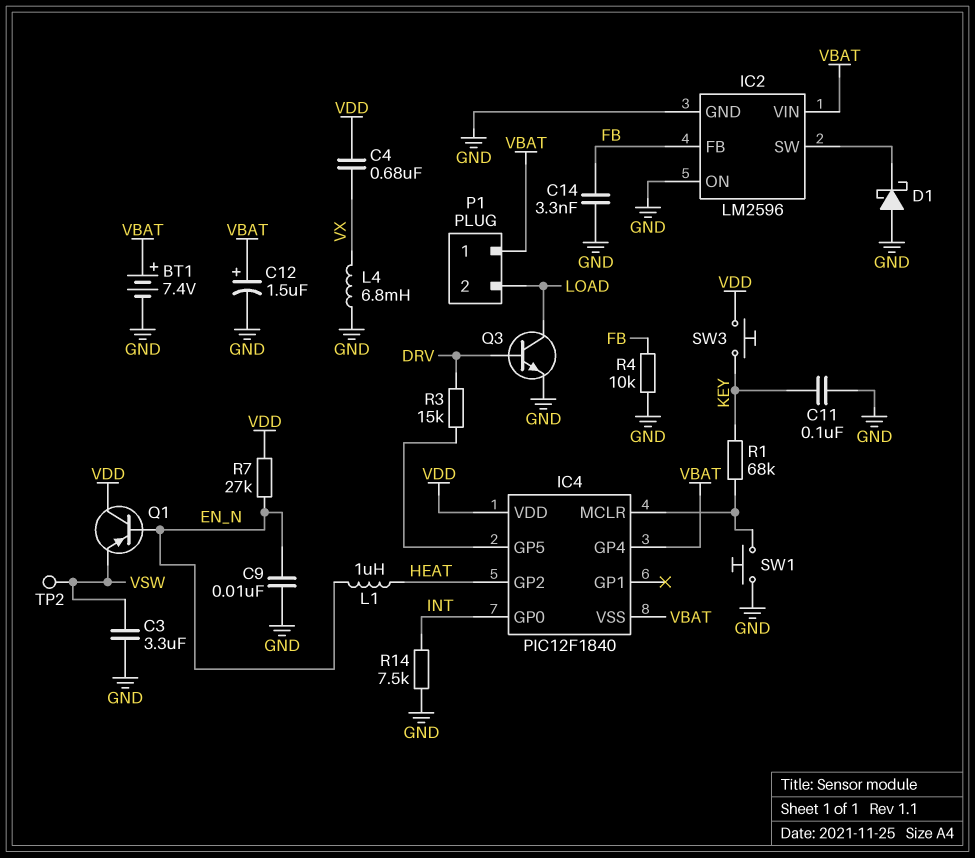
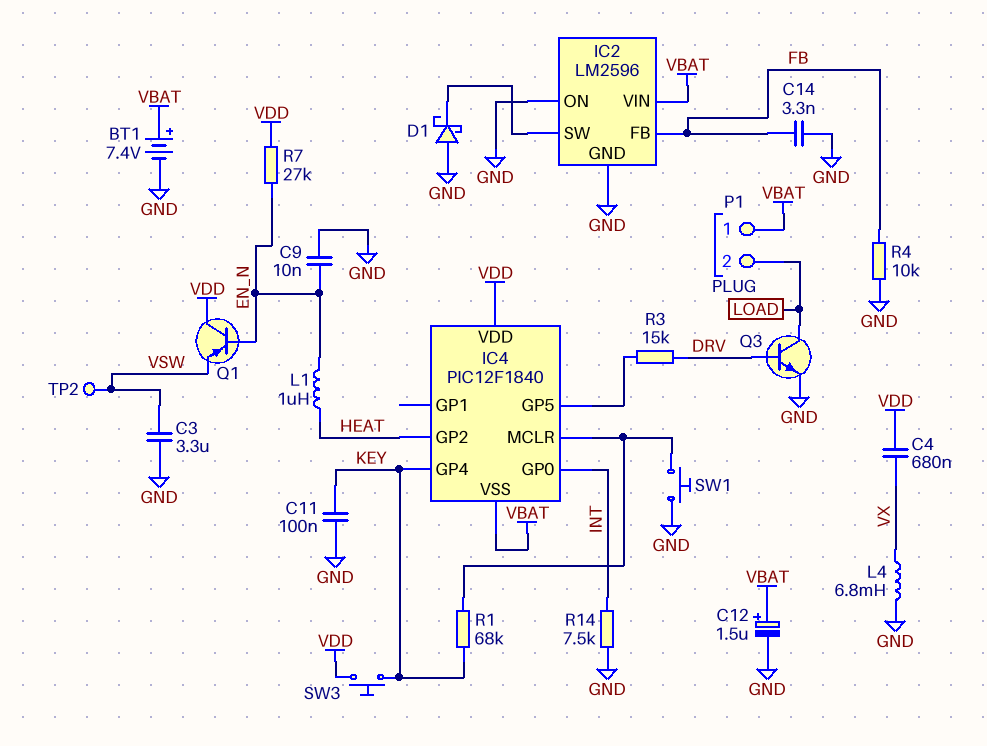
IC4 pin GP4: VBAT -> KEY

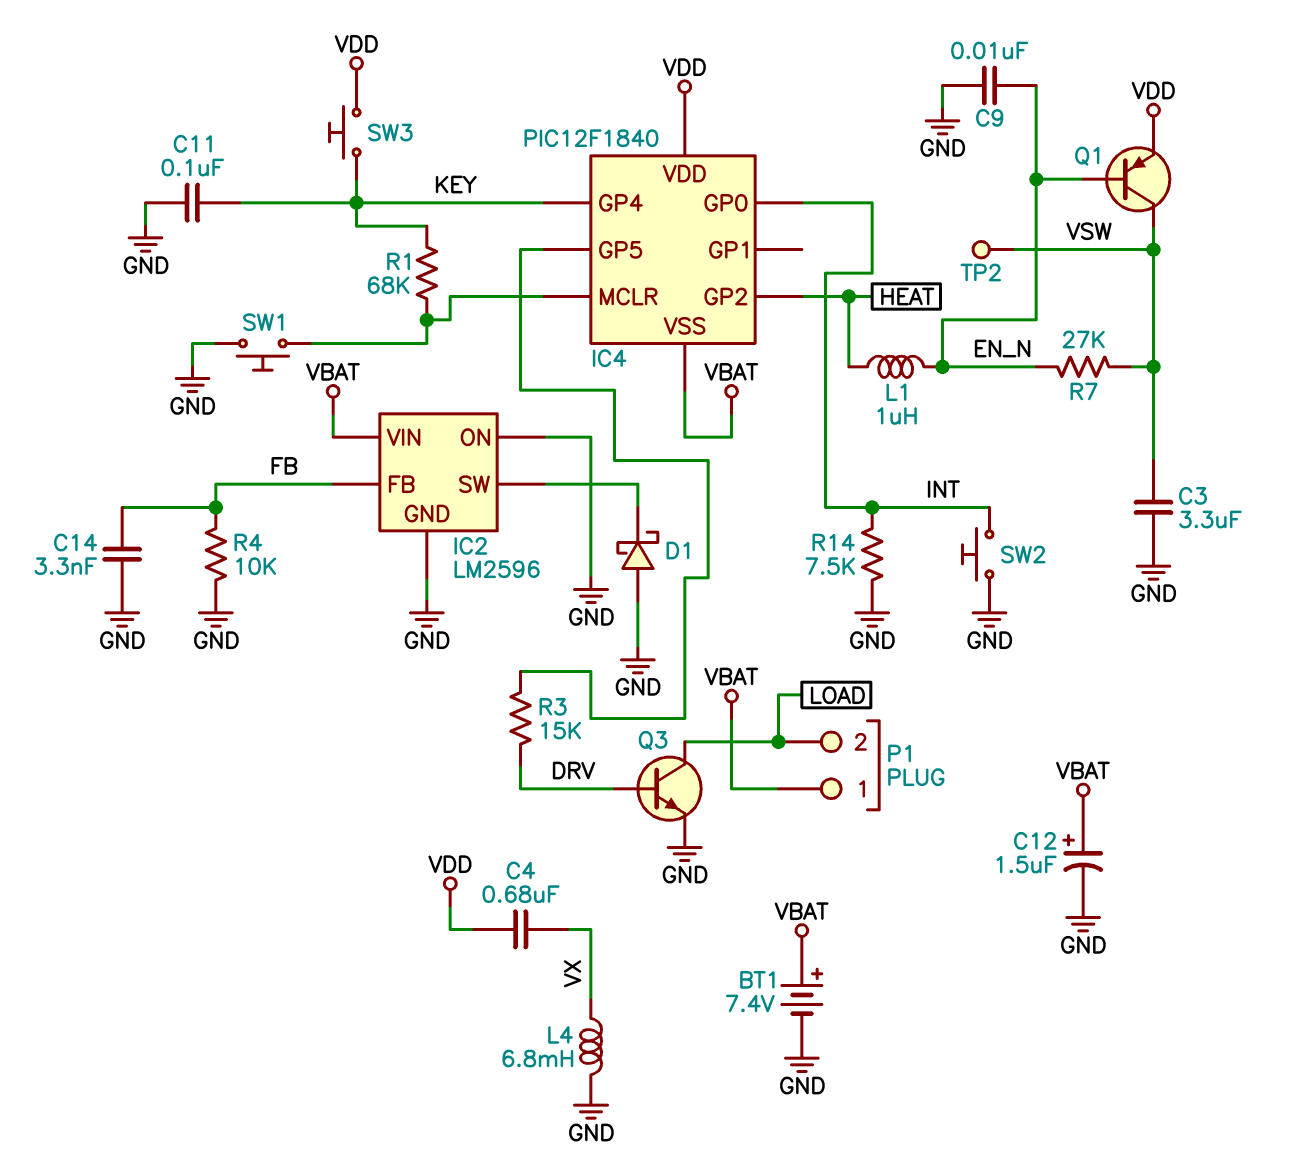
Q1: PNP (B EN_N, C VDD, E VSW) -> PNP (B EN_N, C VSW, E VDD)
R7: 27k (EN_N, VDD) -> 27k (EN_N, VSW)
SW2: none -> button (GND, INT)

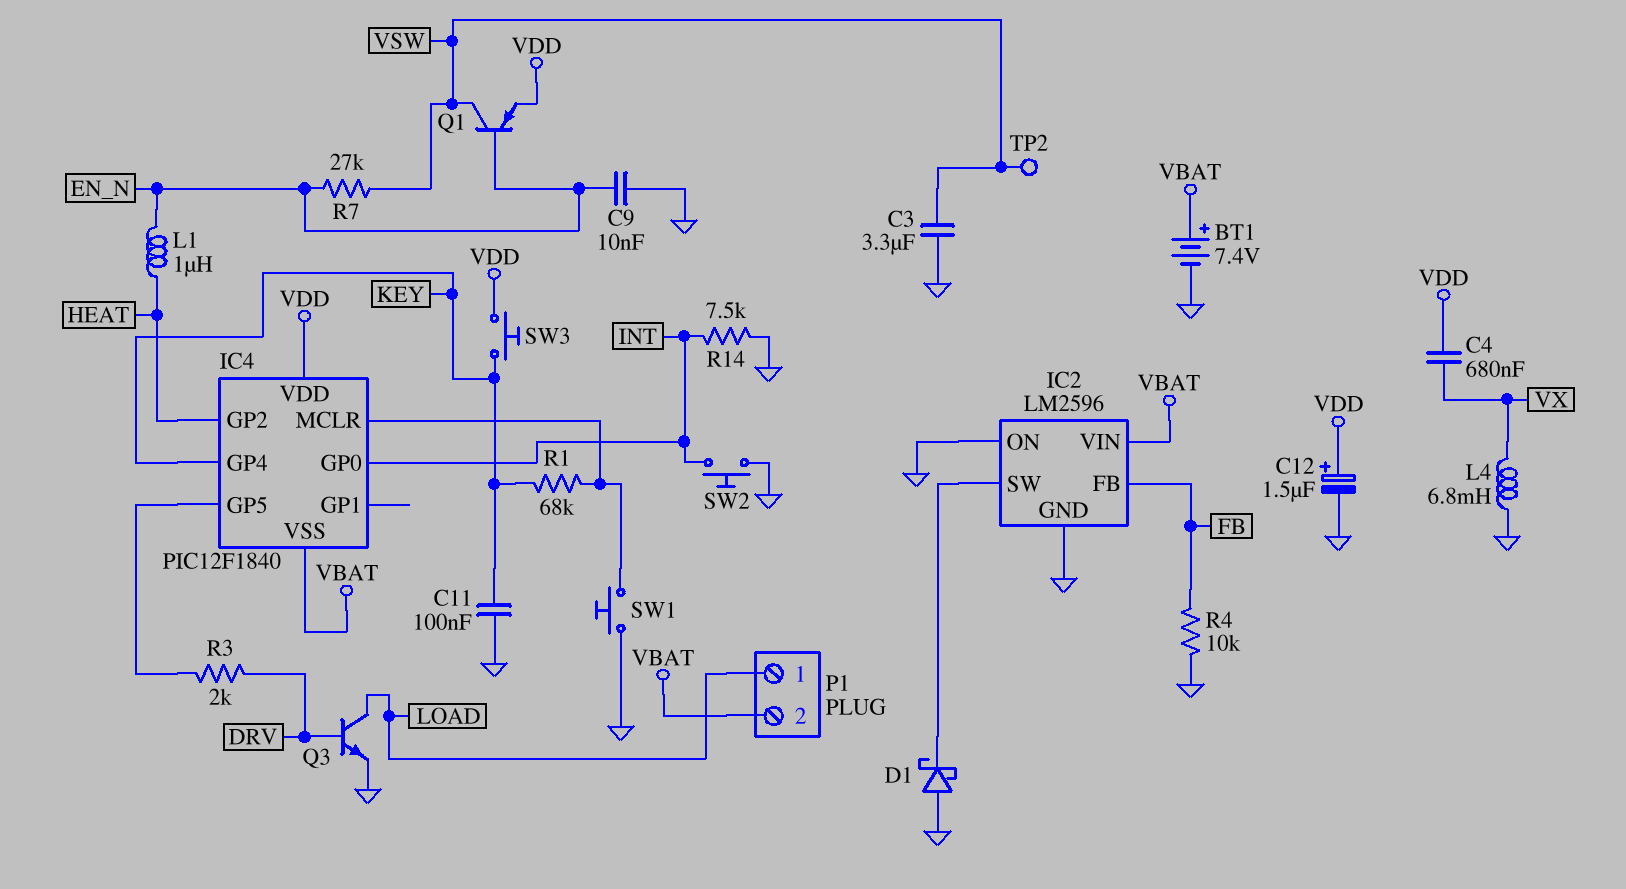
C12: 1.5uF (plus VBAT, minus GND) -> 1.5uF (plus VDD, minus GND)
C14: 3.3nF (FB, GND) -> none
P1 pin 1: VBAT -> LOAD
P1 pin 2: LOAD -> VBAT
R3: 15k (DRV, IC4/GP5) -> 2k (DRV, IC4/GP5)

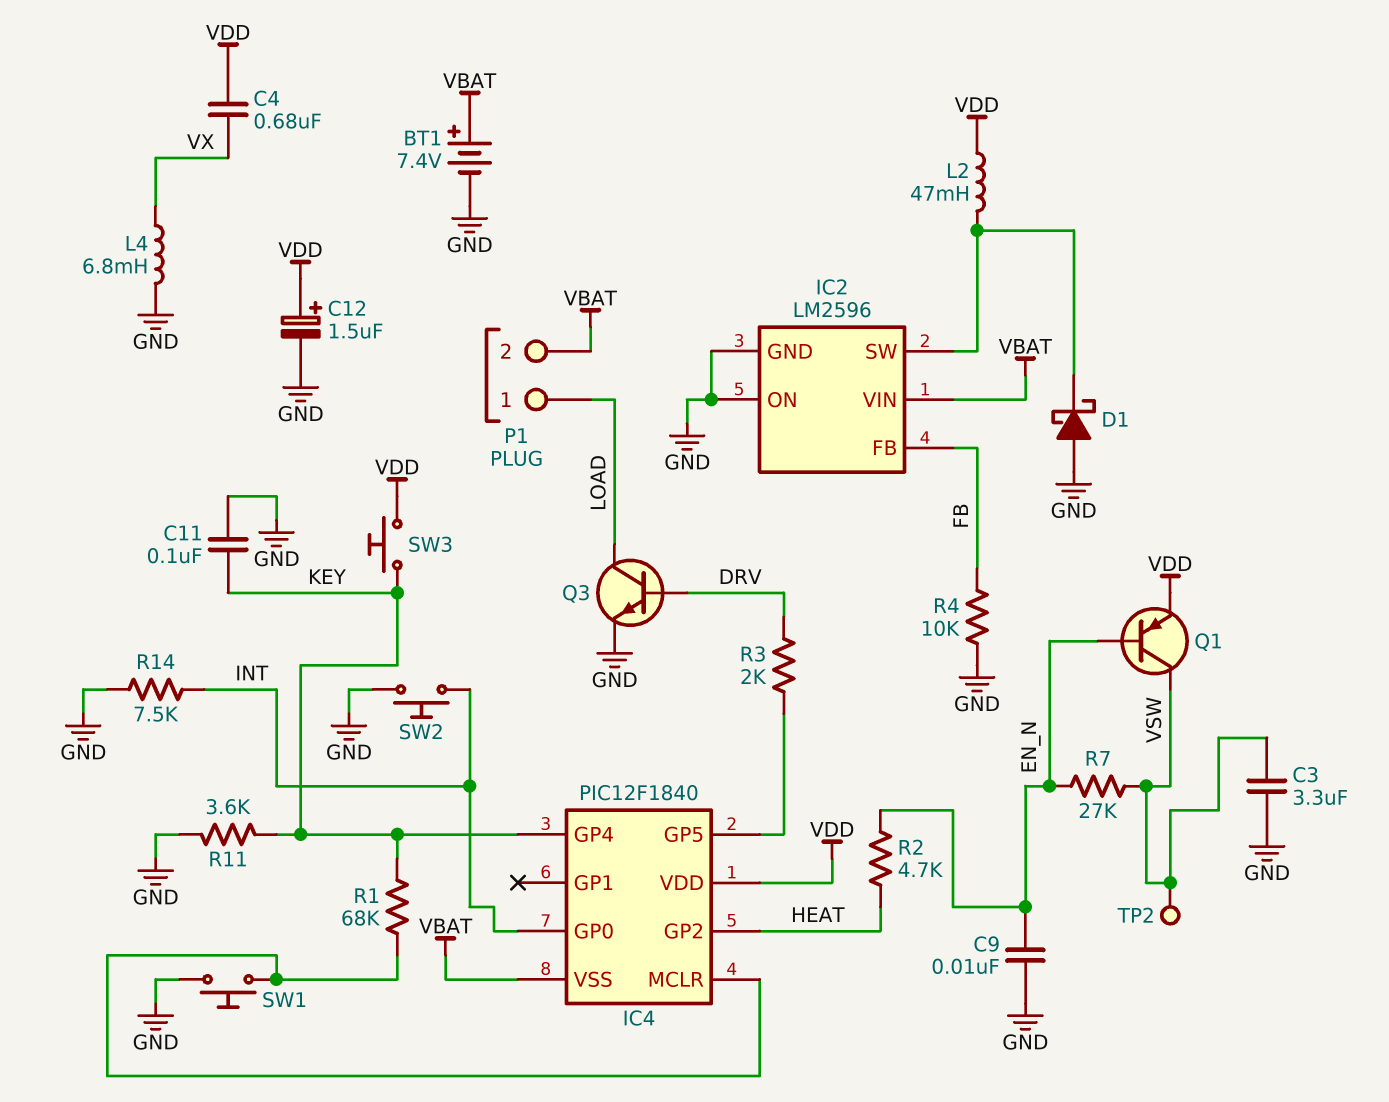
L1: 1uH (EN_N, HEAT) -> none
L2: none -> 47mH (IC2/SW, VDD)
R2: none -> 4.7k (EN_N, HEAT)
R11: none -> 3.6k (GND, KEY)

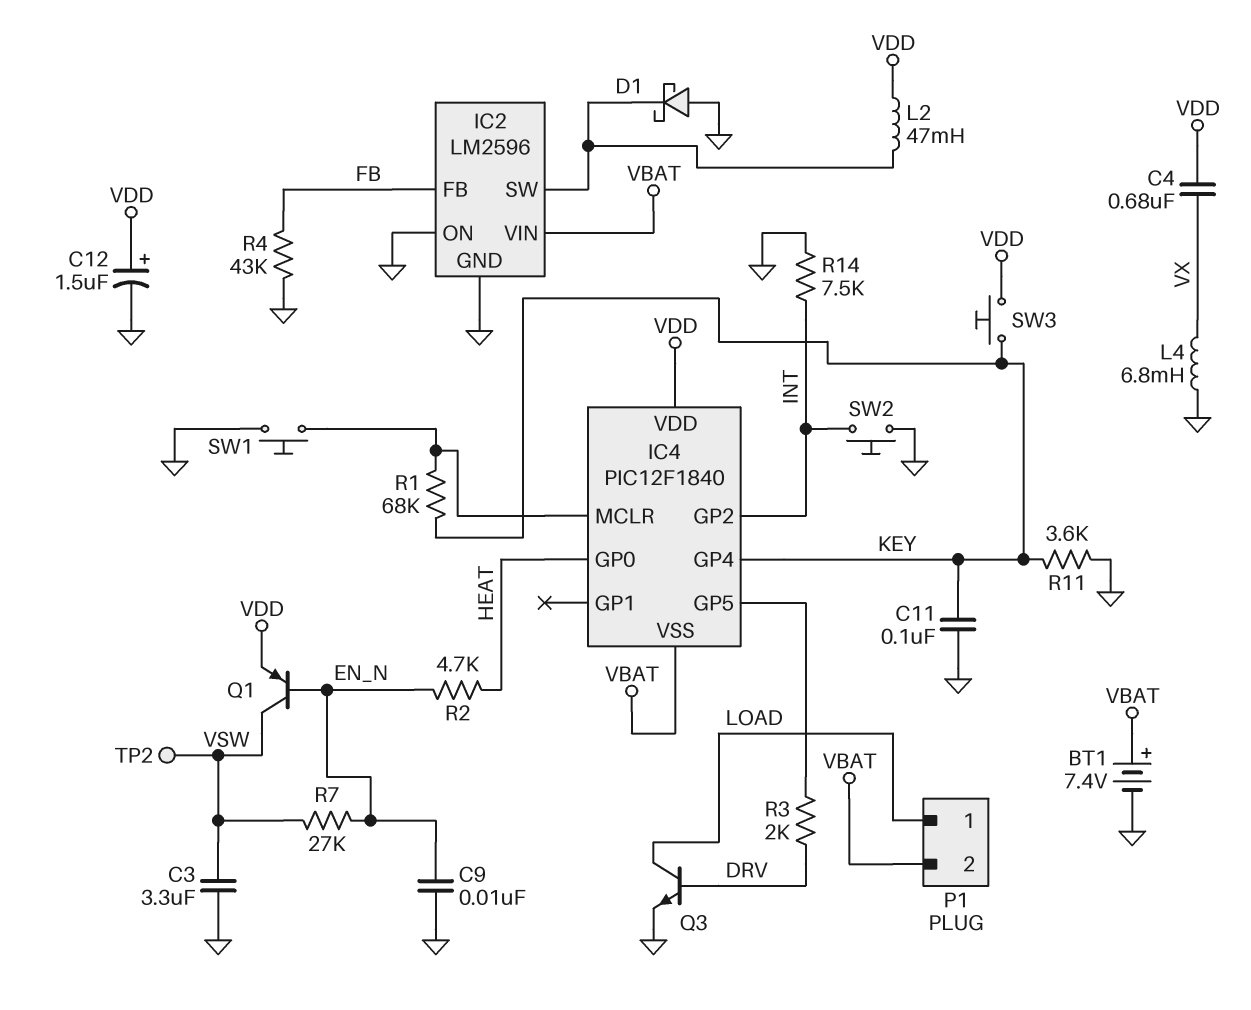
IC4 pin GP0: INT -> HEAT
IC4 pin GP2: HEAT -> INT
R4: 10k (FB, GND) -> 43k (FB, GND)

